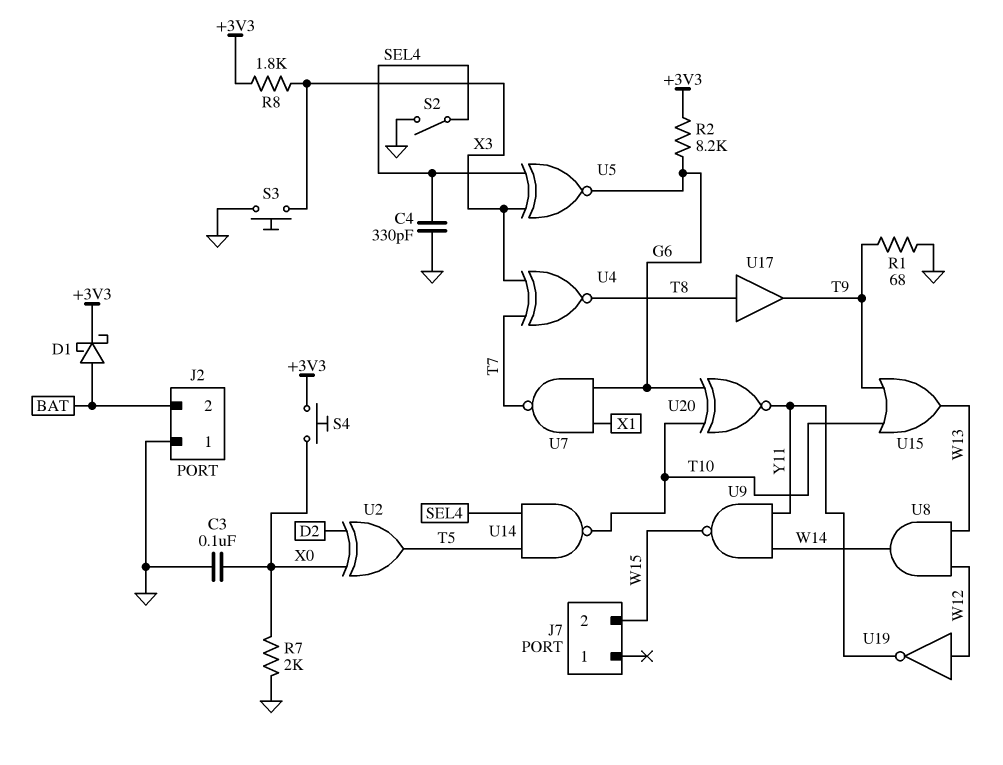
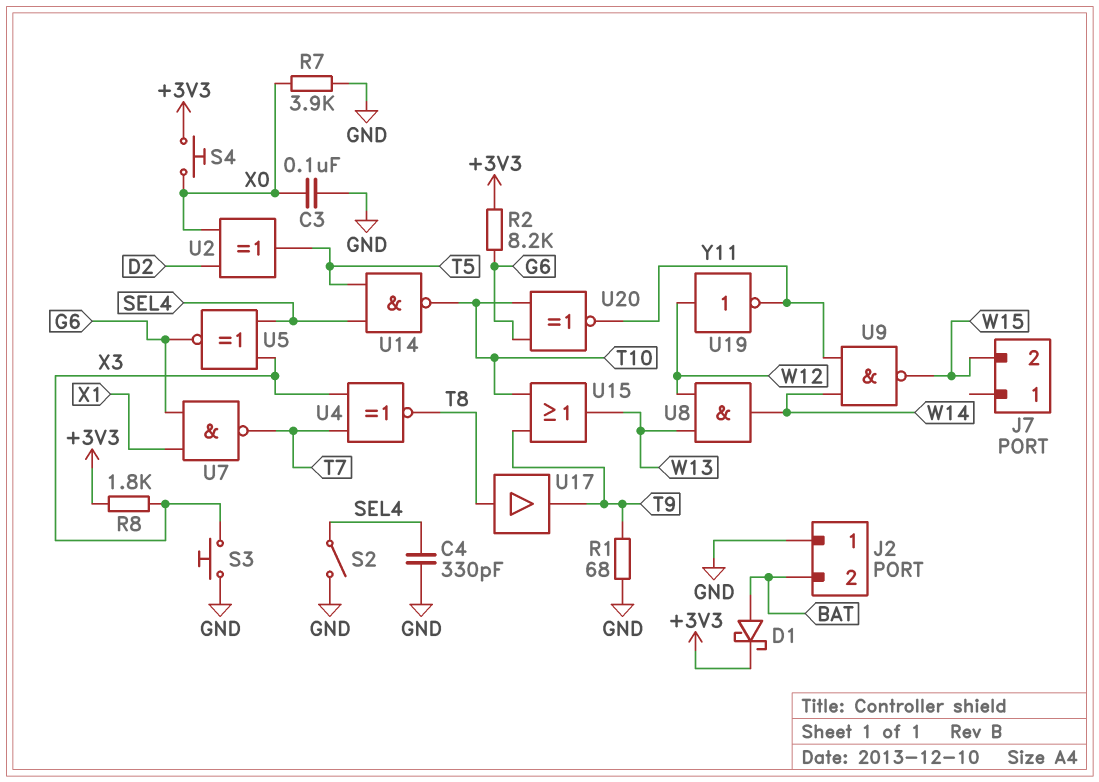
R7: 2k (GND, X0) -> 3.9k (GND, X0)

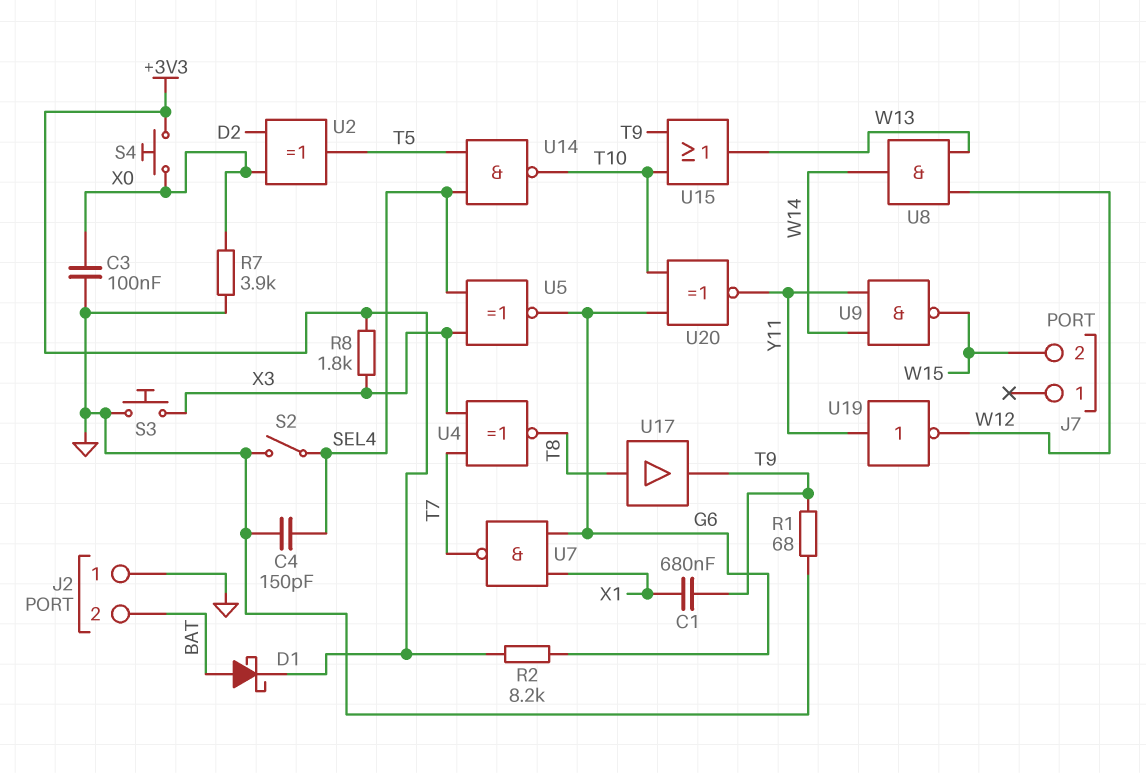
C1: none -> 680nF (T9, X1)
C4: 330pF (GND, SEL4) -> 150pF (GND, SEL4)
U19: NOT (in W12, out Y11) -> NOT (in Y11, out W12)

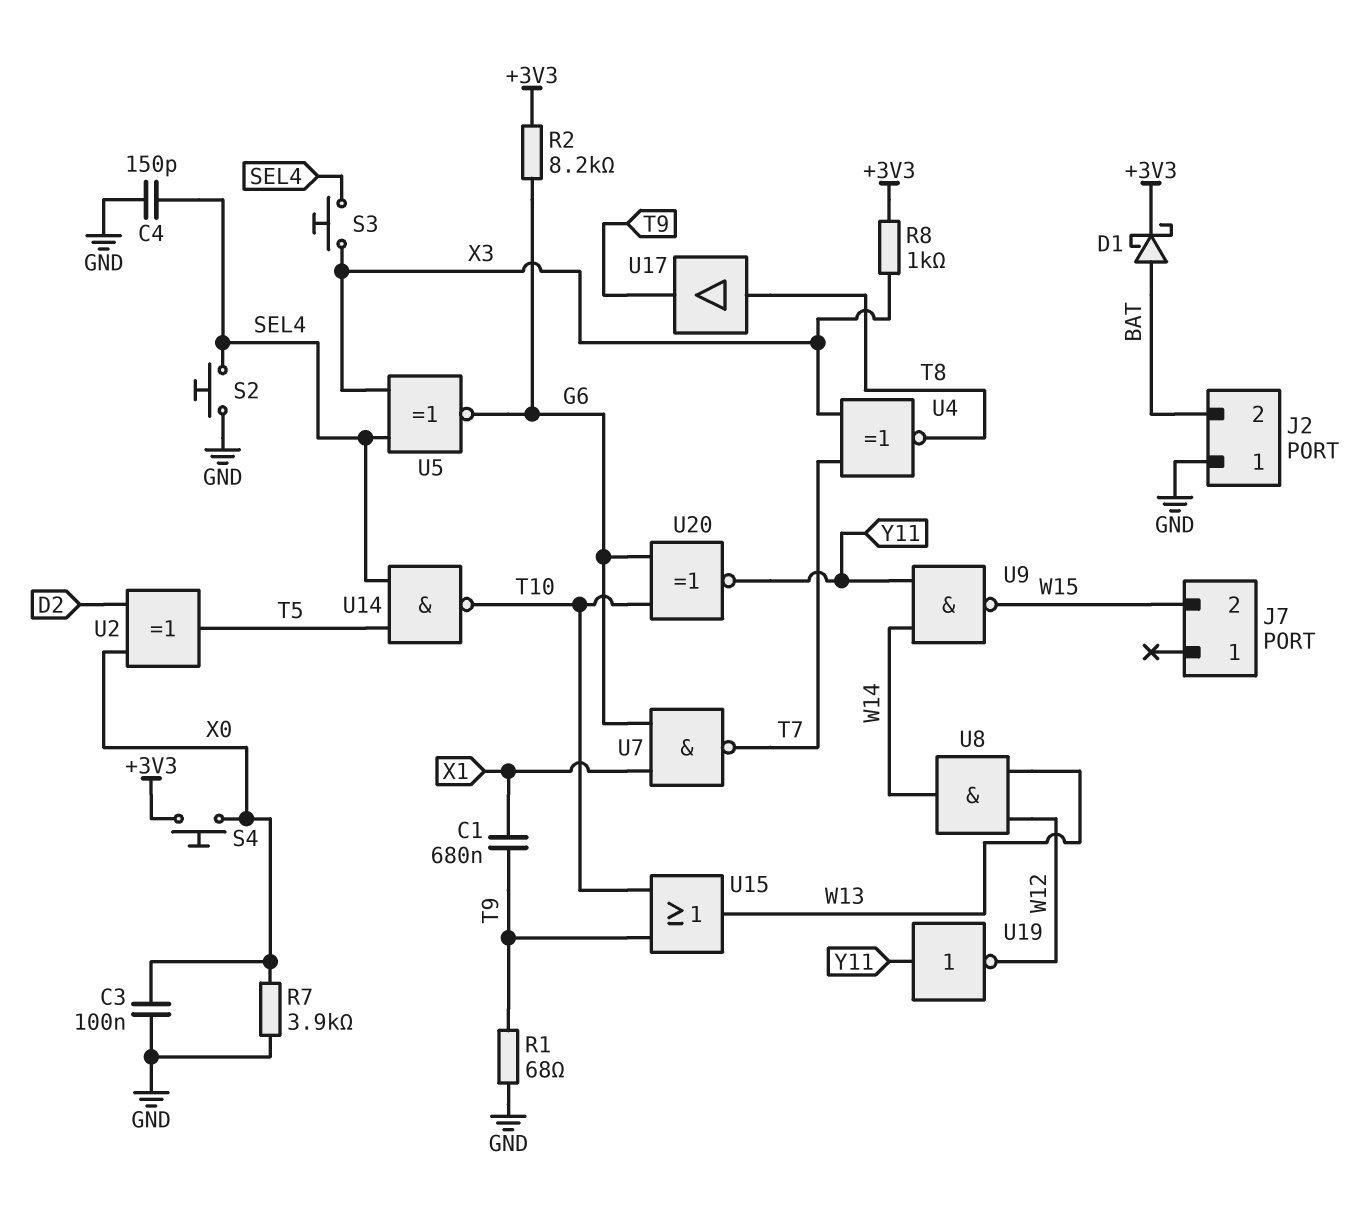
R8: 1.8k (+3V3, X3) -> 1k (+3V3, X3)
S2: switch (GND, SEL4) -> button (GND, SEL4)
S3: button (GND, X3) -> button (SEL4, X3)

